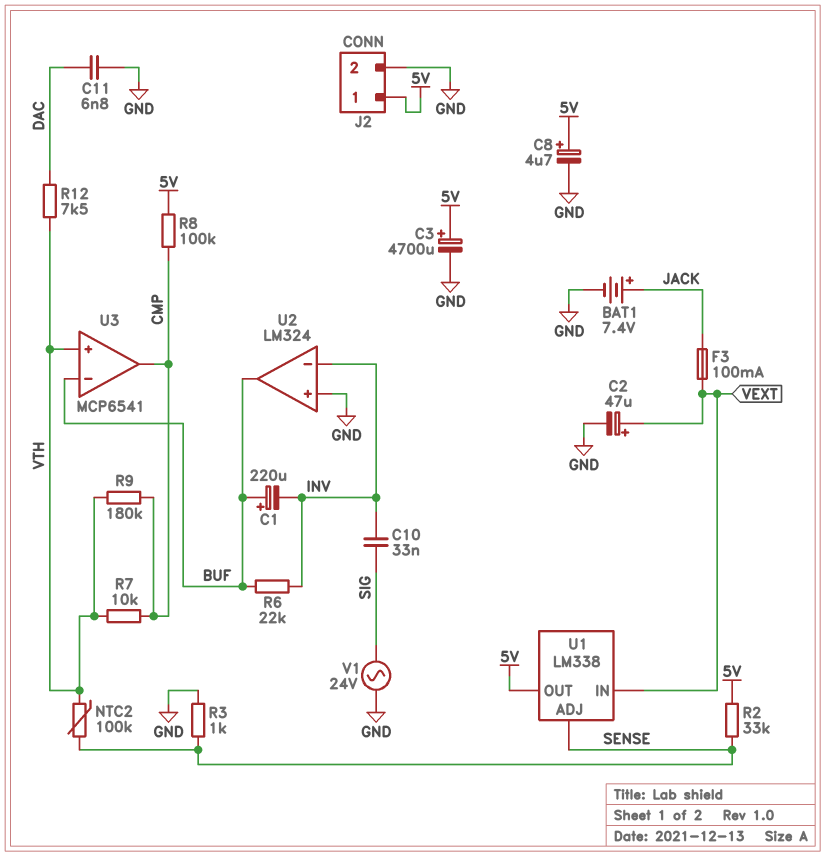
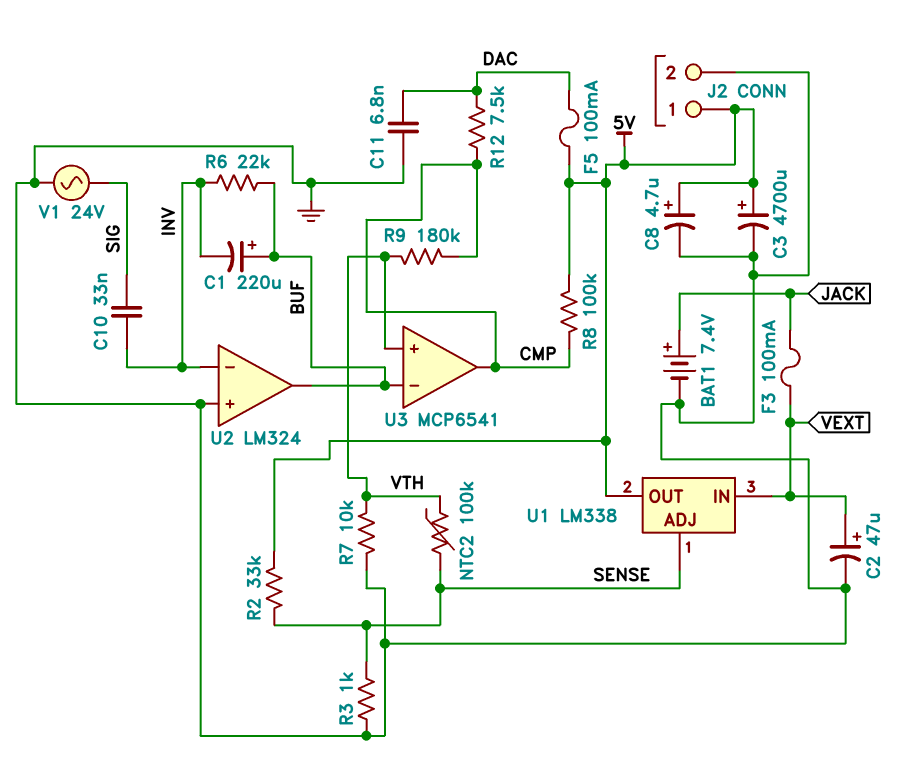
F5: none -> 100mA (5V, DAC)
R7: 10k (CMP, VTH) -> 10k (GND, VTH)
R12: 7.5k (DAC, VTH) -> 7.5k (CMP, DAC)

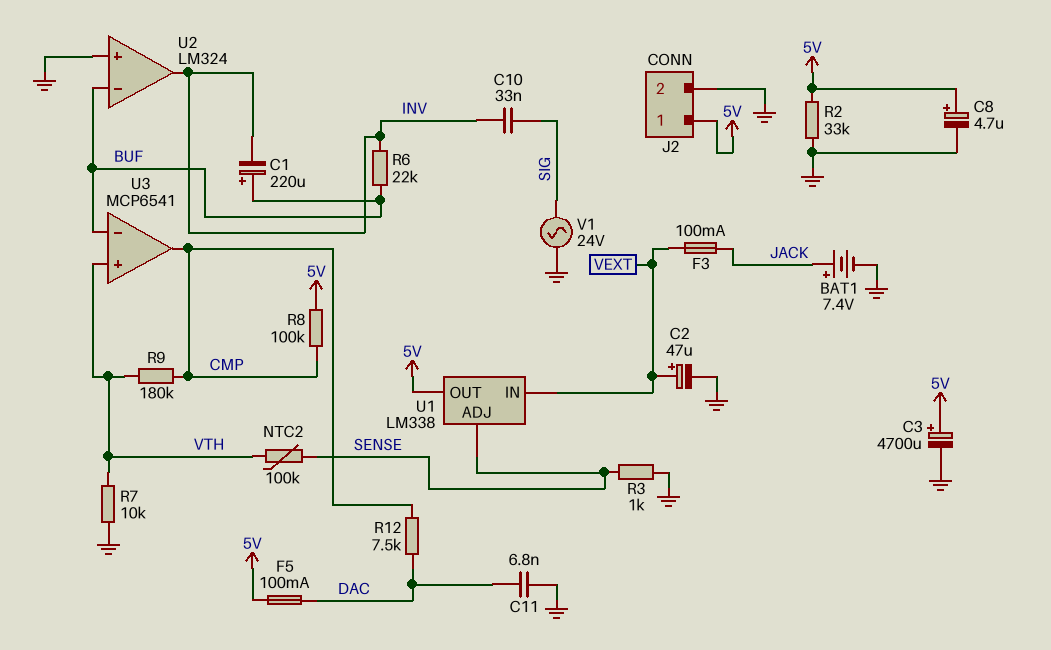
R2: 33k (5V, SENSE) -> 33k (5V, GND)
U2 pin in-: INV -> BUF
U2 pin out: BUF -> INV

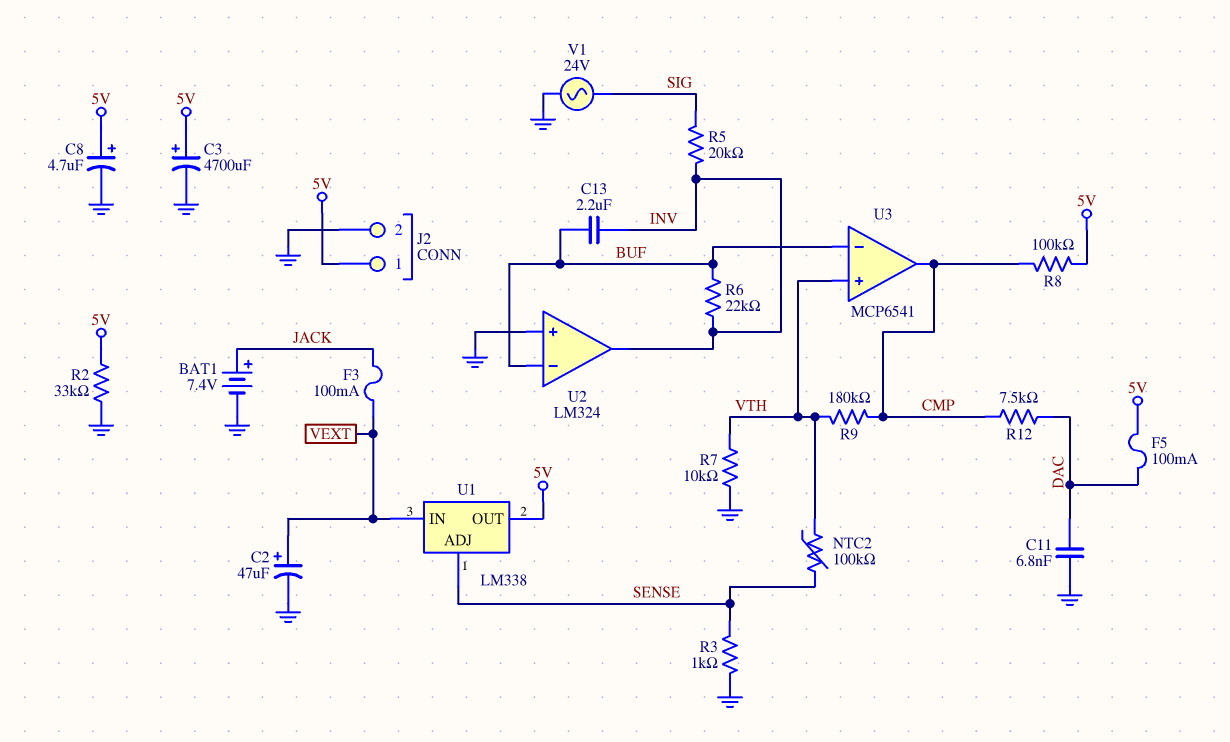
C1: 220uF (plus BUF, minus INV) -> none
C10: 33nF (INV, SIG) -> none
C13: none -> 2.2uF (BUF, INV)
R5: none -> 20k (INV, SIG)

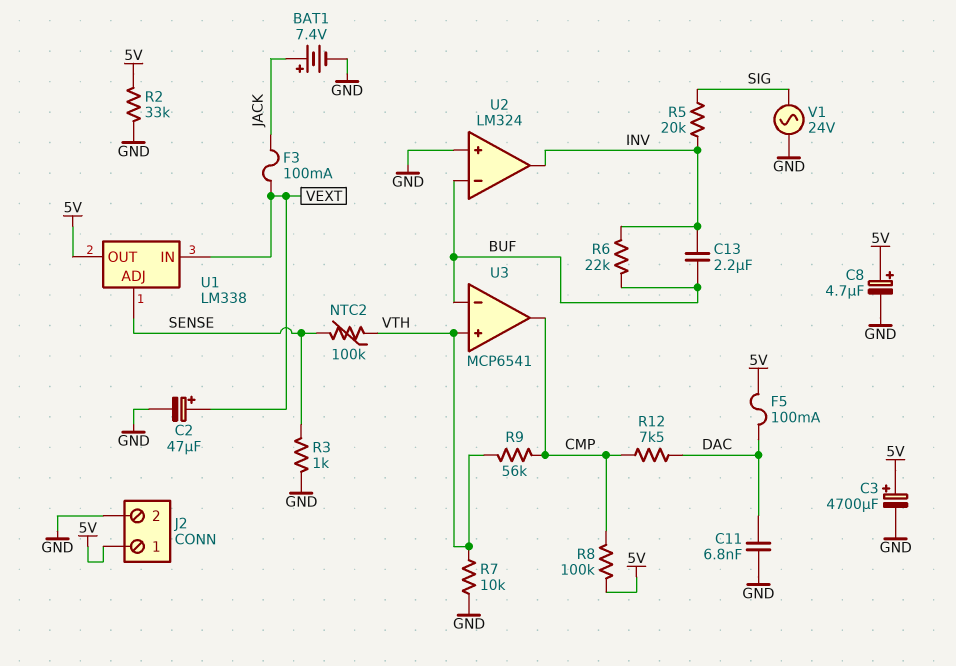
R9: 180k (CMP, VTH) -> 56k (CMP, VTH)

